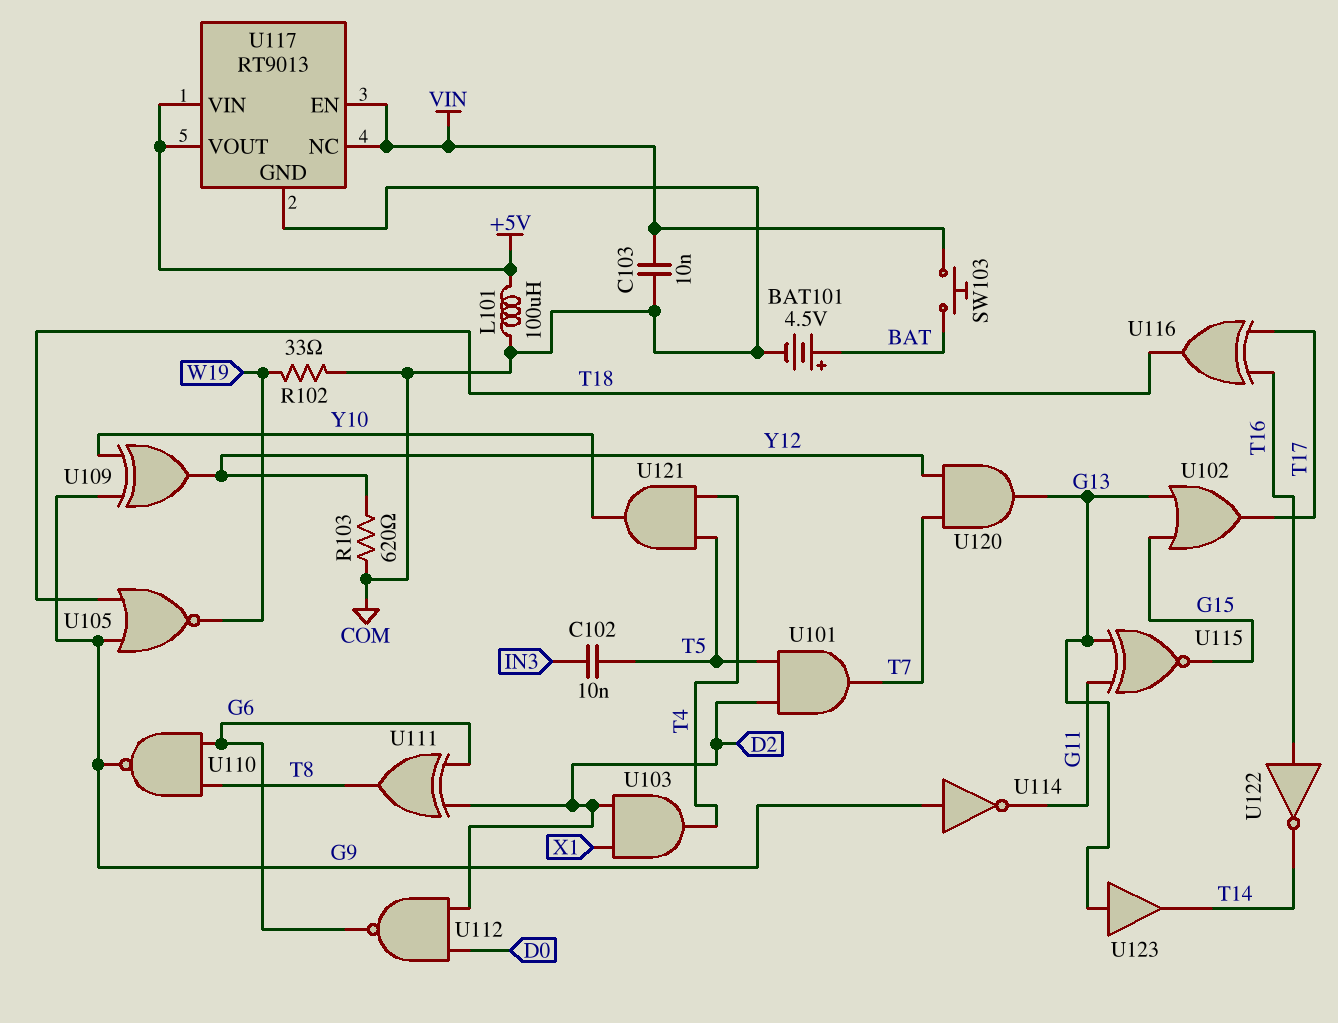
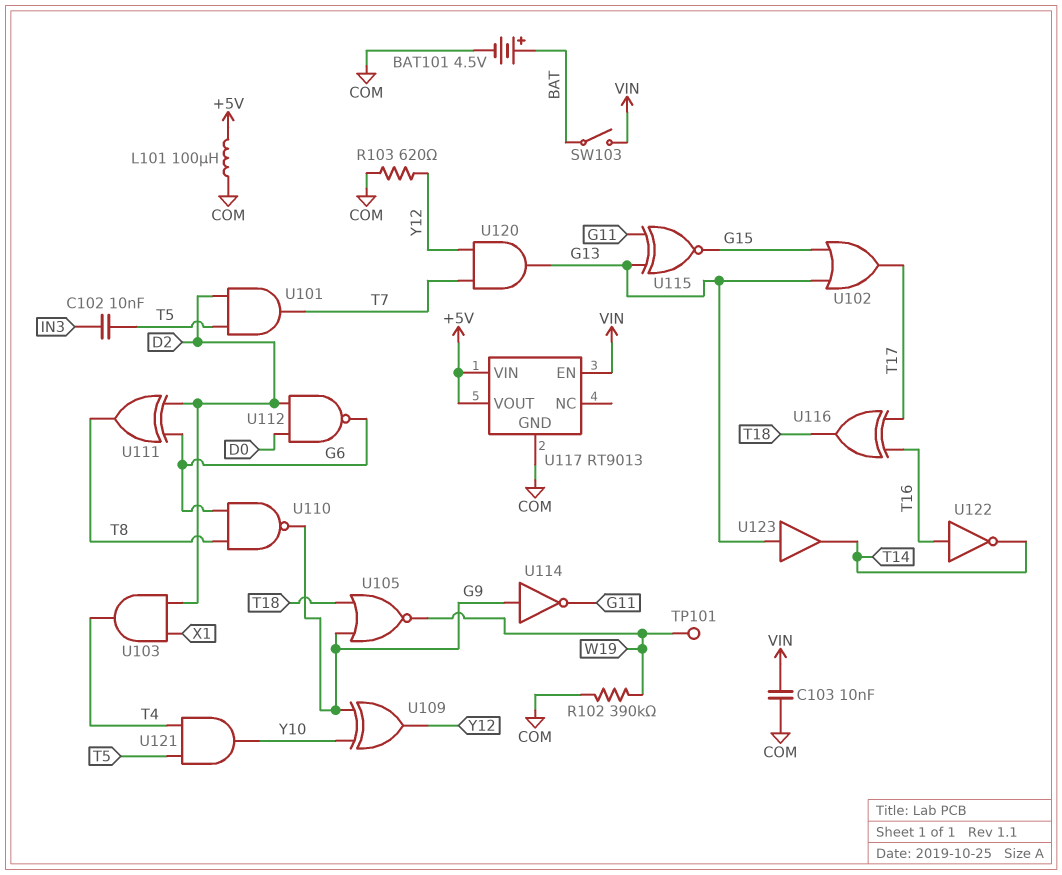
R102: 33 (COM, W19) -> 390k (COM, W19)
SW103: button (BAT, VIN) -> switch (BAT, VIN)
TP101: none -> test point (W19)
U117 pin NC: VIN -> none

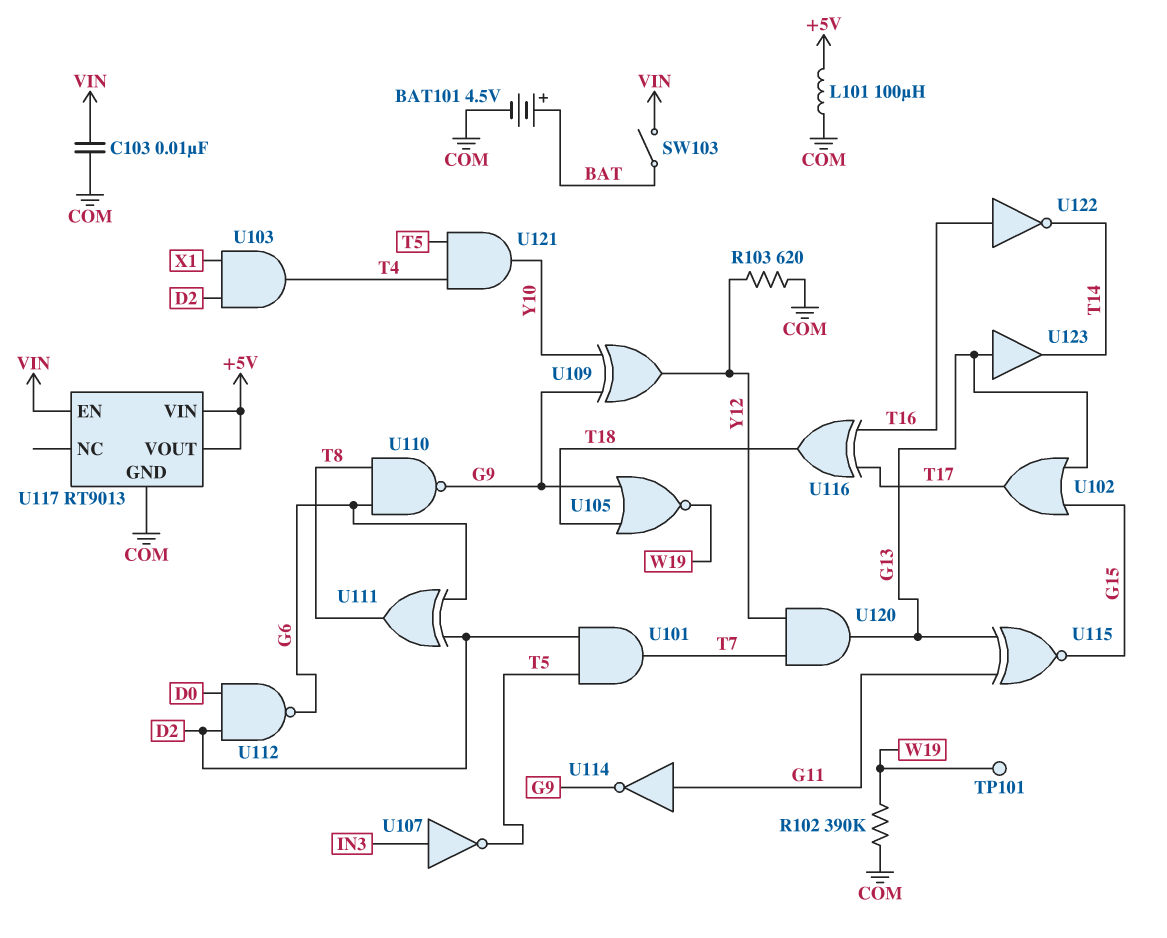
C102: 10nF (IN3, T5) -> none
U107: none -> NOT (in IN3, out T5)
U114: NOT (in G9, out G11) -> NOT (in G11, out G9)

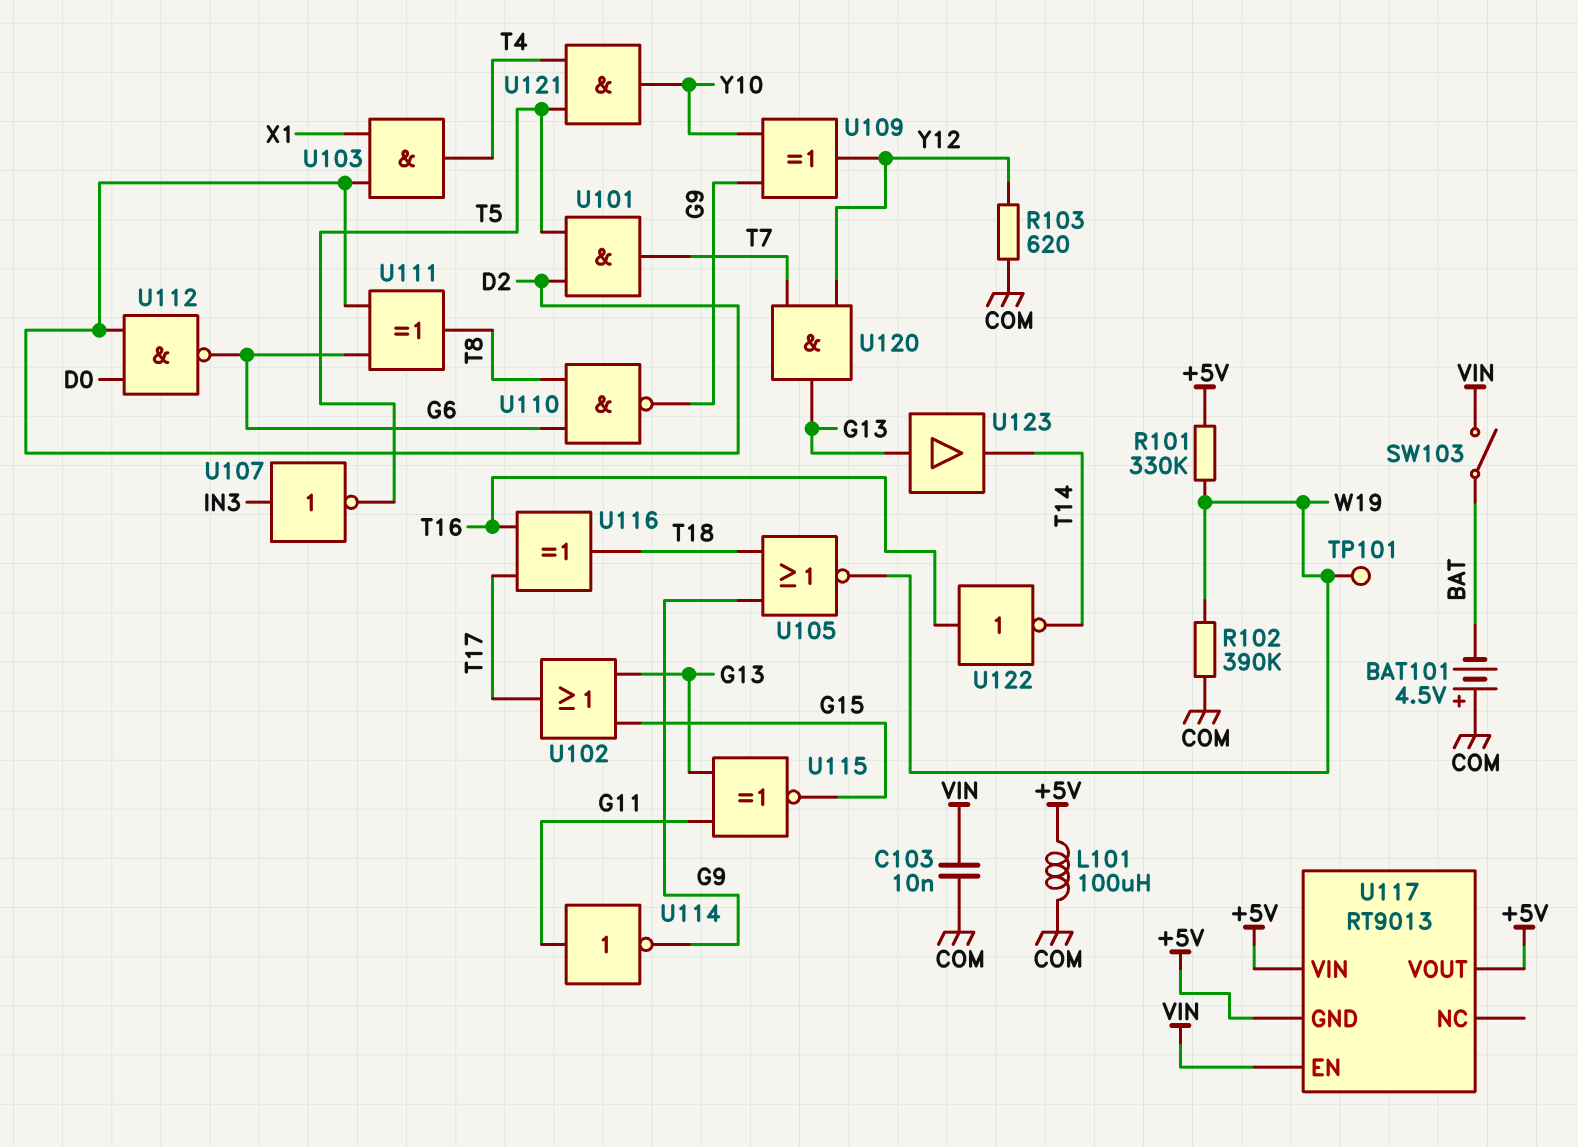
BAT101: 4.5V (plus BAT, minus COM) -> 4.5V (plus COM, minus BAT)
R101: none -> 330k (+5V, W19)
U117 pin GND: COM -> +5V

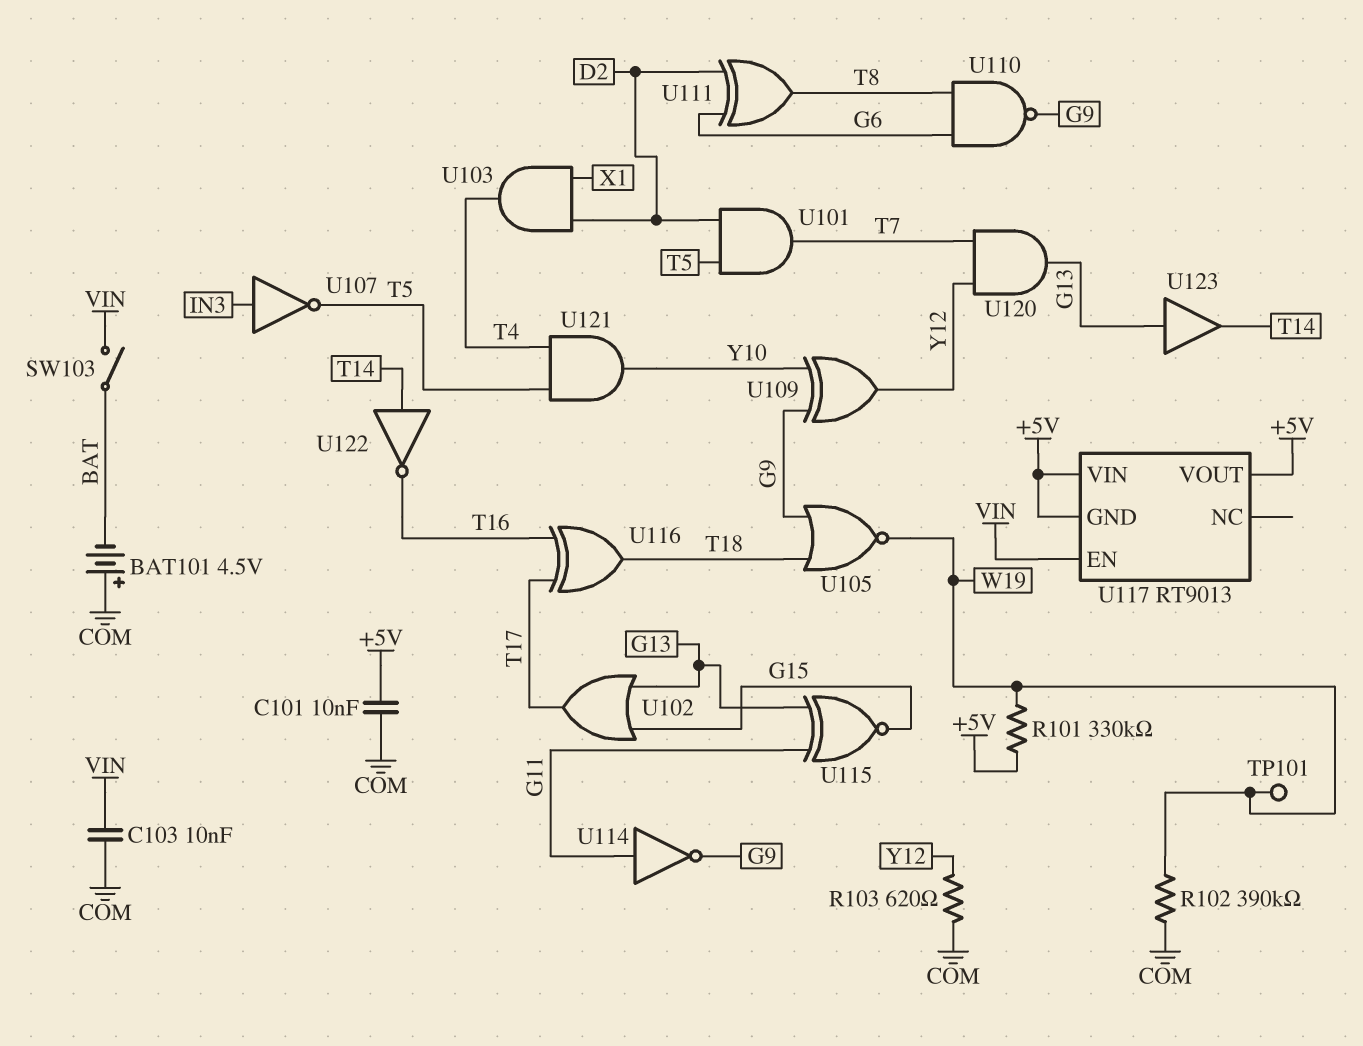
C101: none -> 10nF (+5V, COM)
L101: 100uH (+5V, COM) -> none
U112: NAND (in D0, in D2, out G6) -> none
U122: NOT (in T16, out T14) -> NOT (in T14, out T16)

